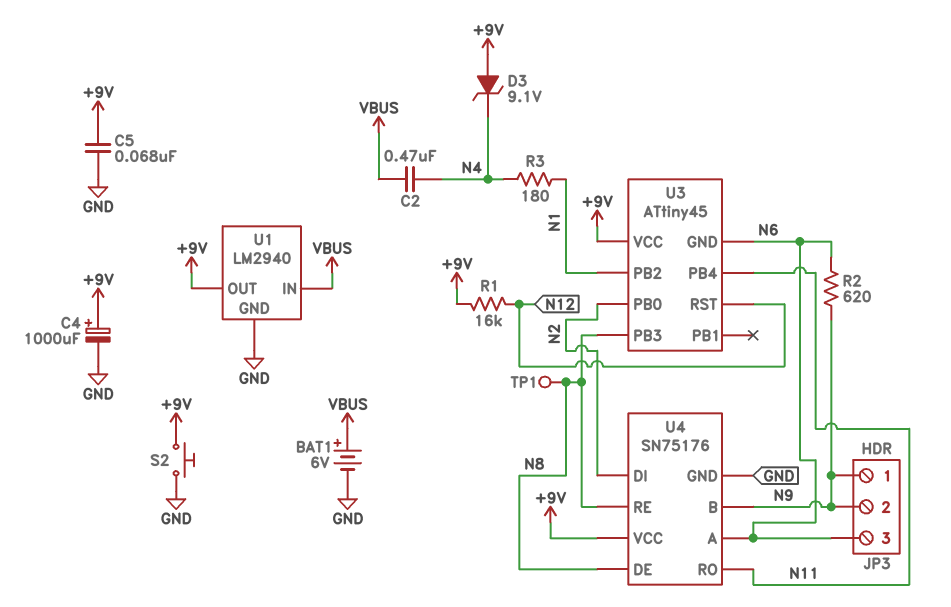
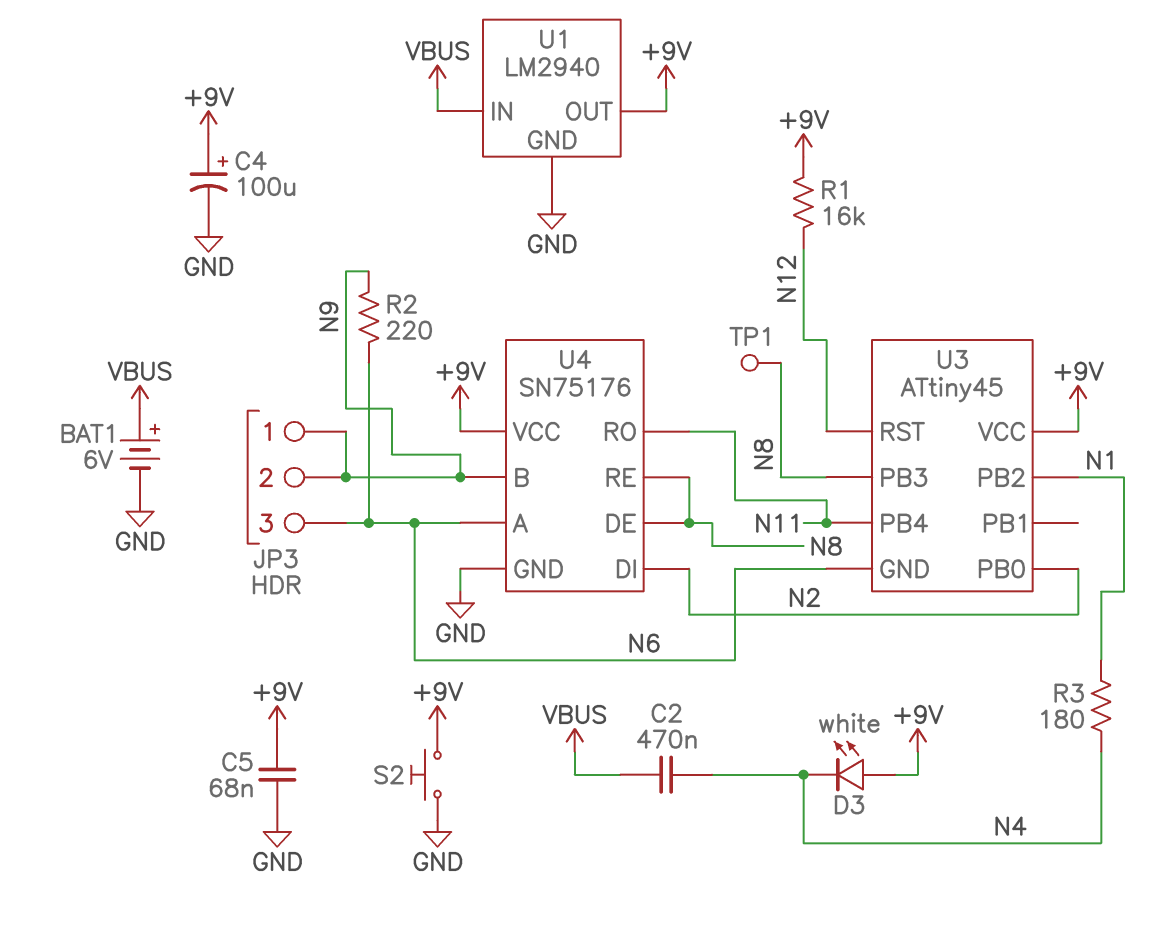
C4: 1000uF (plus +9V, minus GND) -> 100uF (plus +9V, minus GND)
D3: zener 9.1V (A +9V, K N4) -> LED white (A +9V, K N4)
R2: 620 (N6, N9) -> 220 (N6, N9)

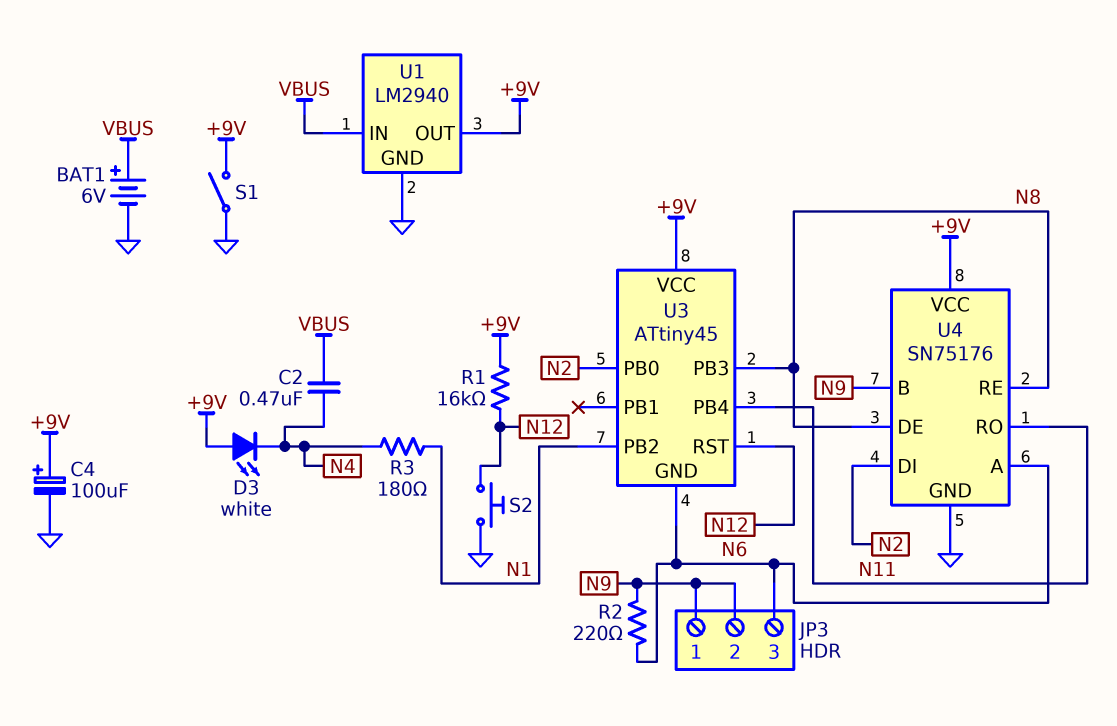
C5: 68nF (+9V, GND) -> none
S1: none -> switch (+9V, GND)
S2: button (+9V, GND) -> button (GND, N12)
TP1: test point (N8) -> none

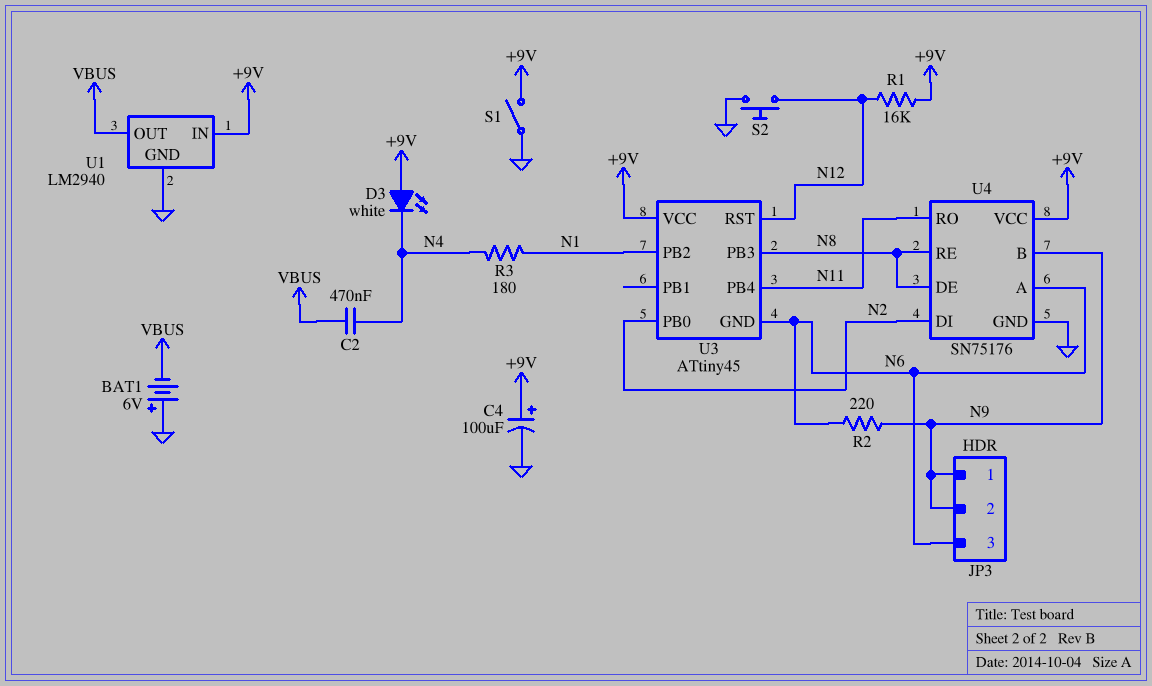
BAT1: 6V (plus VBUS, minus GND) -> 6V (plus GND, minus VBUS)
U1 pin IN: VBUS -> +9V
U1 pin OUT: +9V -> VBUS

